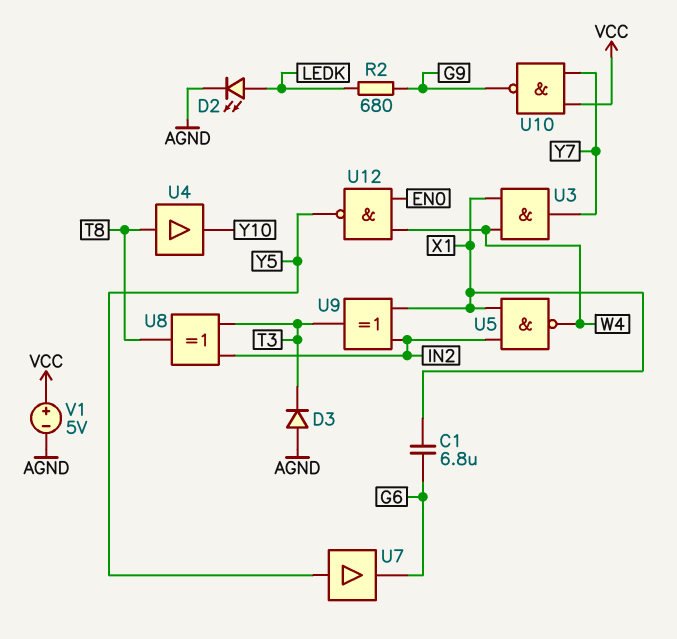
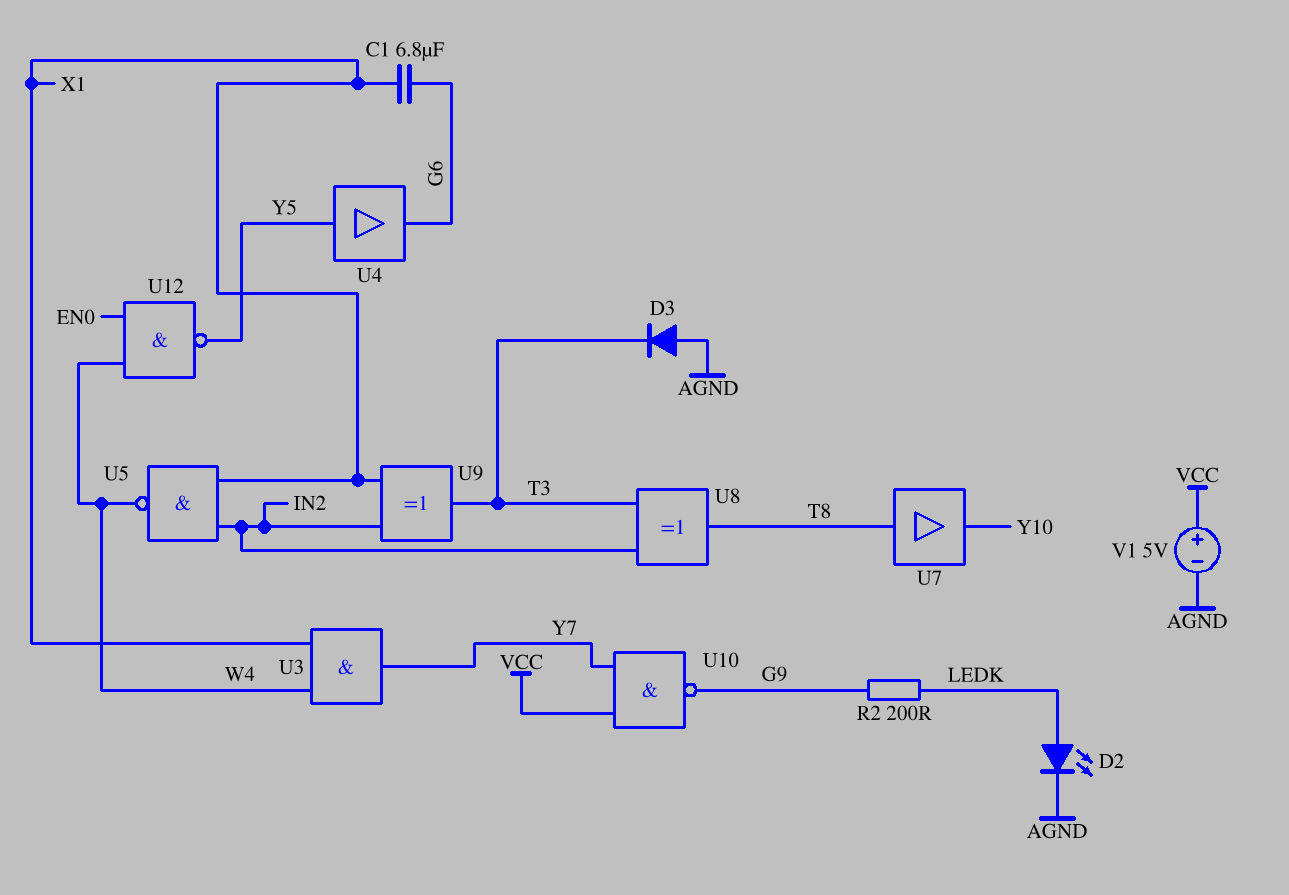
R2: 680 (G9, LEDK) -> 200 (G9, LEDK)
U4: buffer (in T8, out Y10) -> buffer (in Y5, out G6)
U7: buffer (in Y5, out G6) -> buffer (in T8, out Y10)

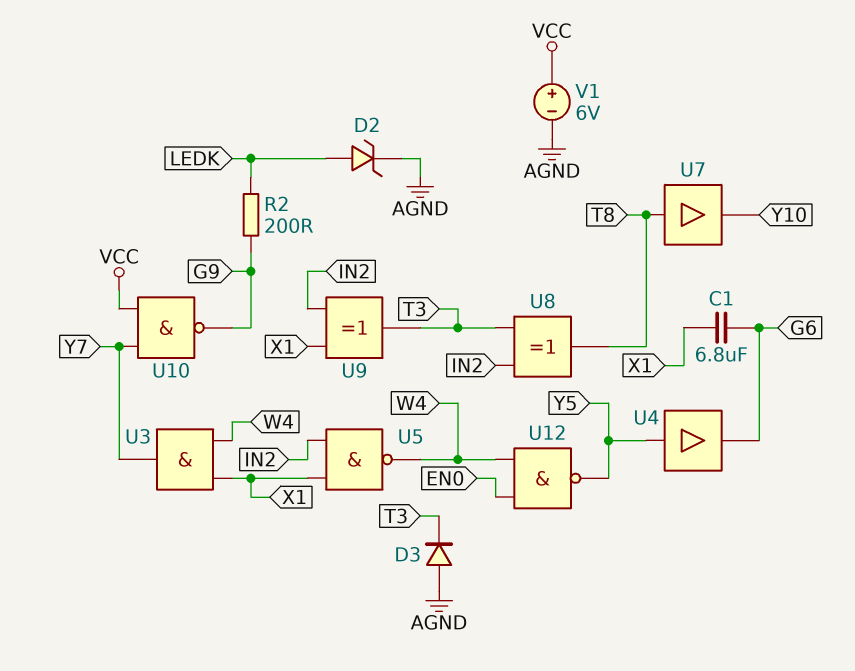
D2: LED (A LEDK, K AGND) -> zener (A LEDK, K AGND)
V1: 5V (plus VCC, minus AGND) -> 6V (plus VCC, minus AGND)

